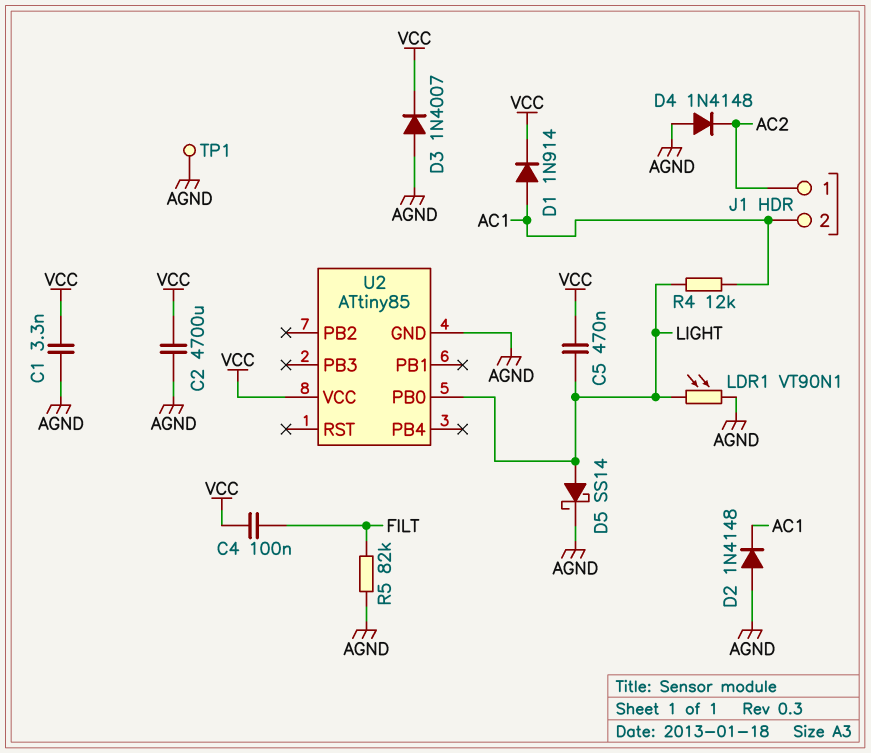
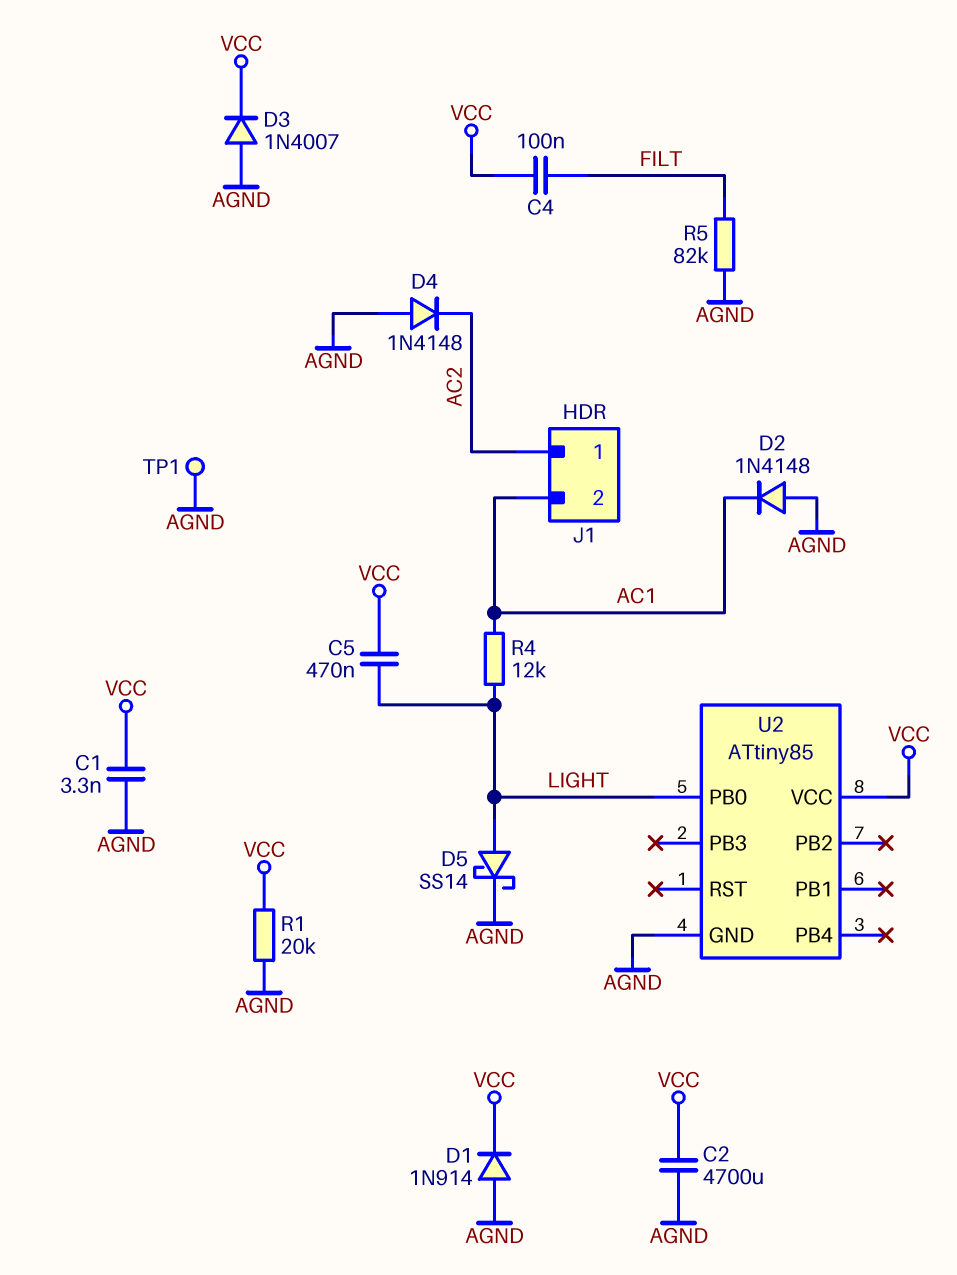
D1: diode 1N914 (A AC1, K VCC) -> diode 1N914 (A AGND, K VCC)
LDR1: VT90N1 (AGND, LIGHT) -> none
R1: none -> 20k (AGND, VCC)

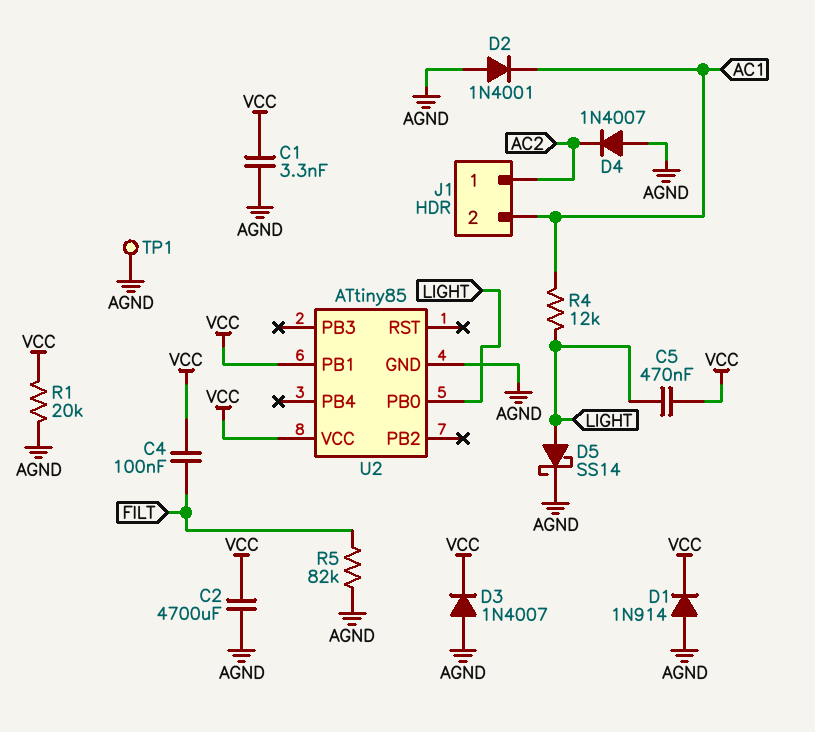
D2: diode 1N4148 (A AGND, K AC1) -> diode 1N4001 (A AGND, K AC1)
D4: diode 1N4148 (A AGND, K AC2) -> diode 1N4007 (A AGND, K AC2)
U2 pin PB1: none -> VCC

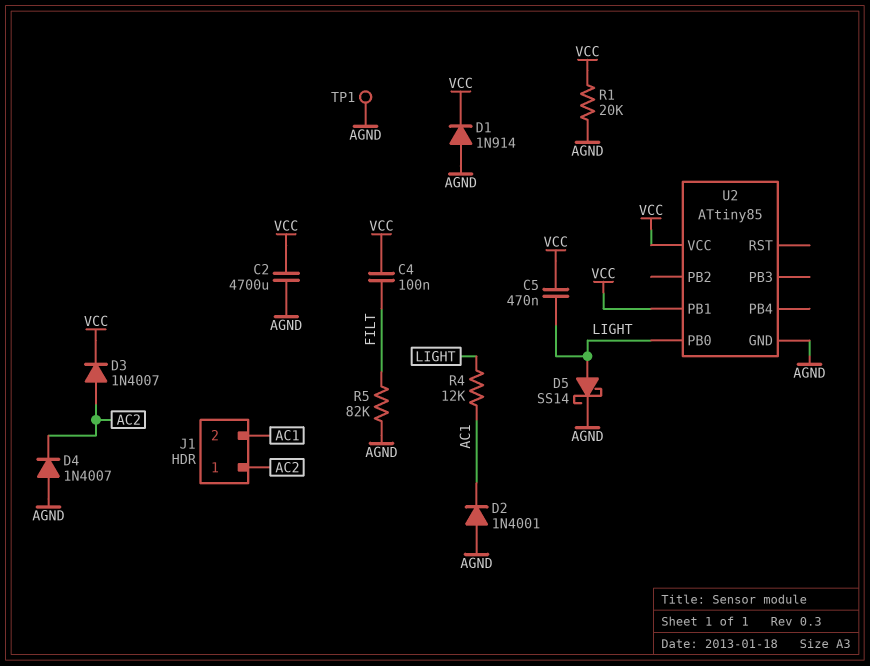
C1: 3.3nF (AGND, VCC) -> none
D3: diode 1N4007 (A AGND, K VCC) -> diode 1N4007 (A AC2, K VCC)

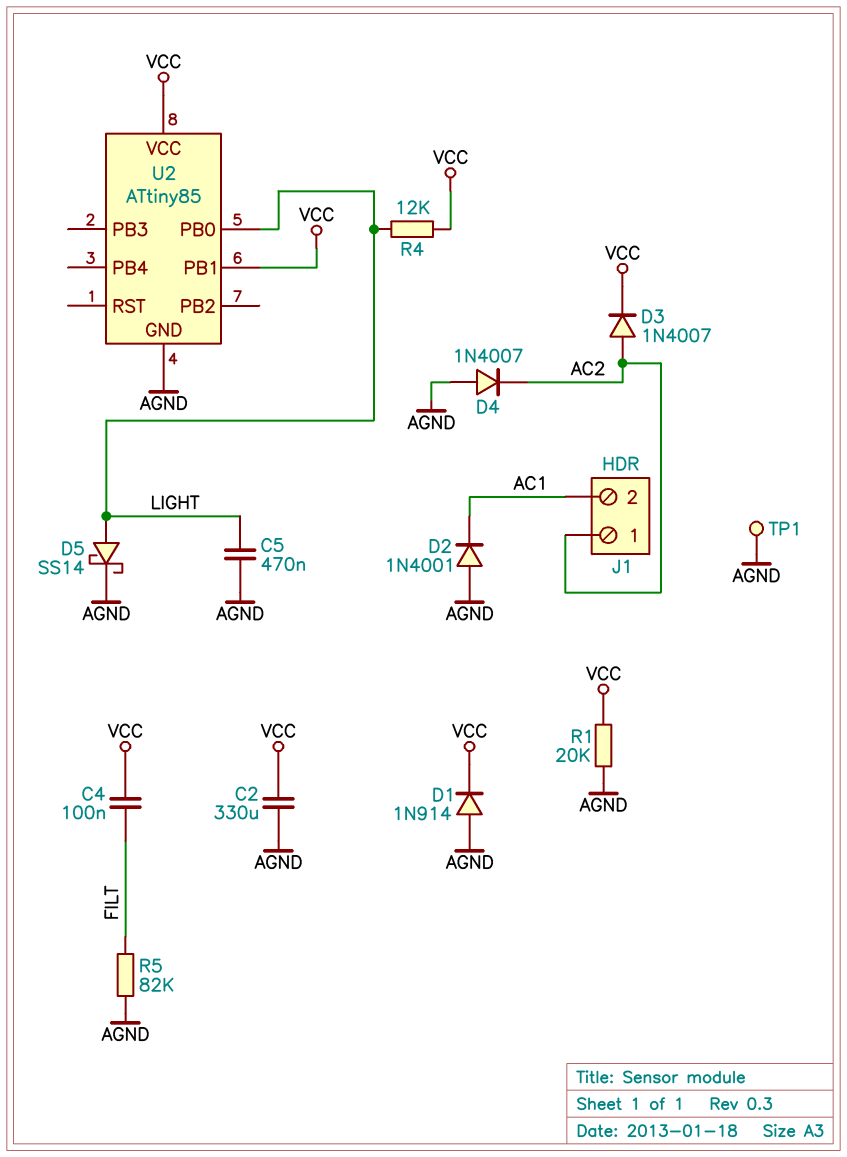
C2: 4700uF (AGND, VCC) -> 330uF (AGND, VCC)
C5: 470nF (LIGHT, VCC) -> 470nF (AGND, LIGHT)
R4: 12k (AC1, LIGHT) -> 12k (LIGHT, VCC)

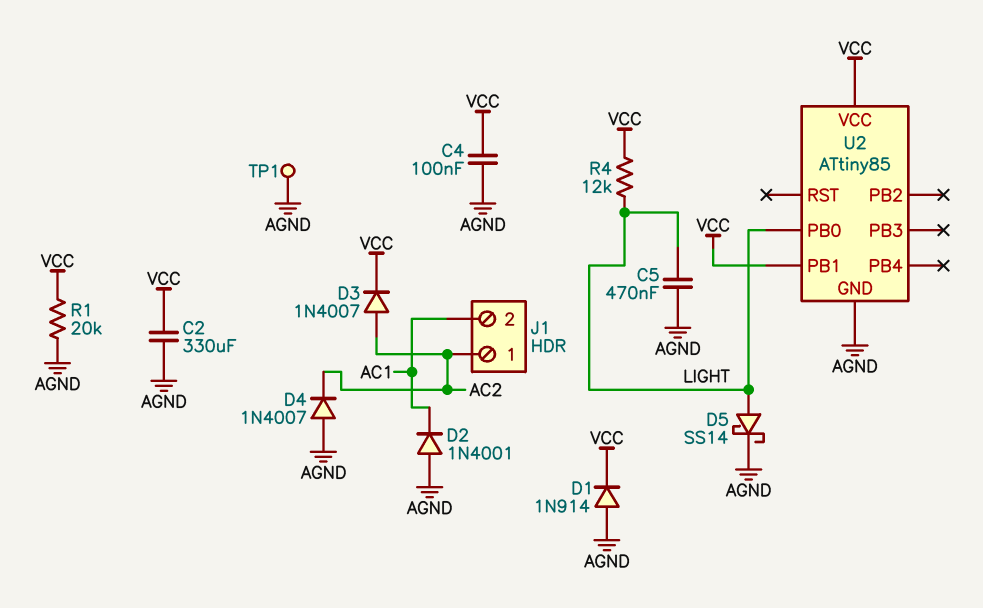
C4: 100nF (FILT, VCC) -> 100nF (AGND, VCC)
R5: 82k (AGND, FILT) -> none

